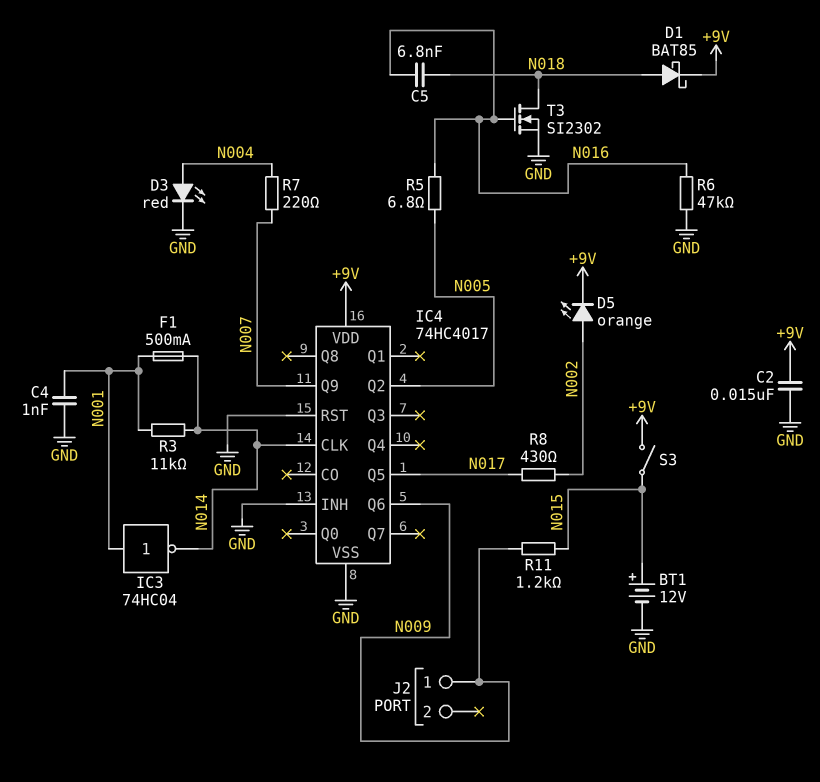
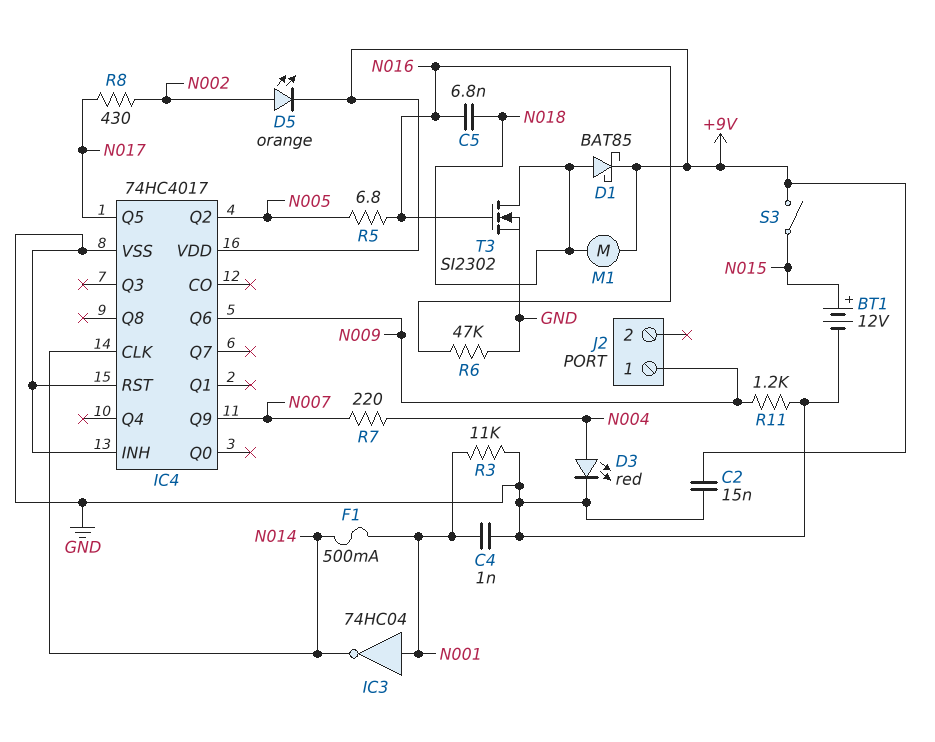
M1: none -> motor (+9V, N018)
R3: 11k (N001, N014) -> 11k (GND, N001)
R11: 1.2k (N009, N015) -> 1.2k (GND, N009)

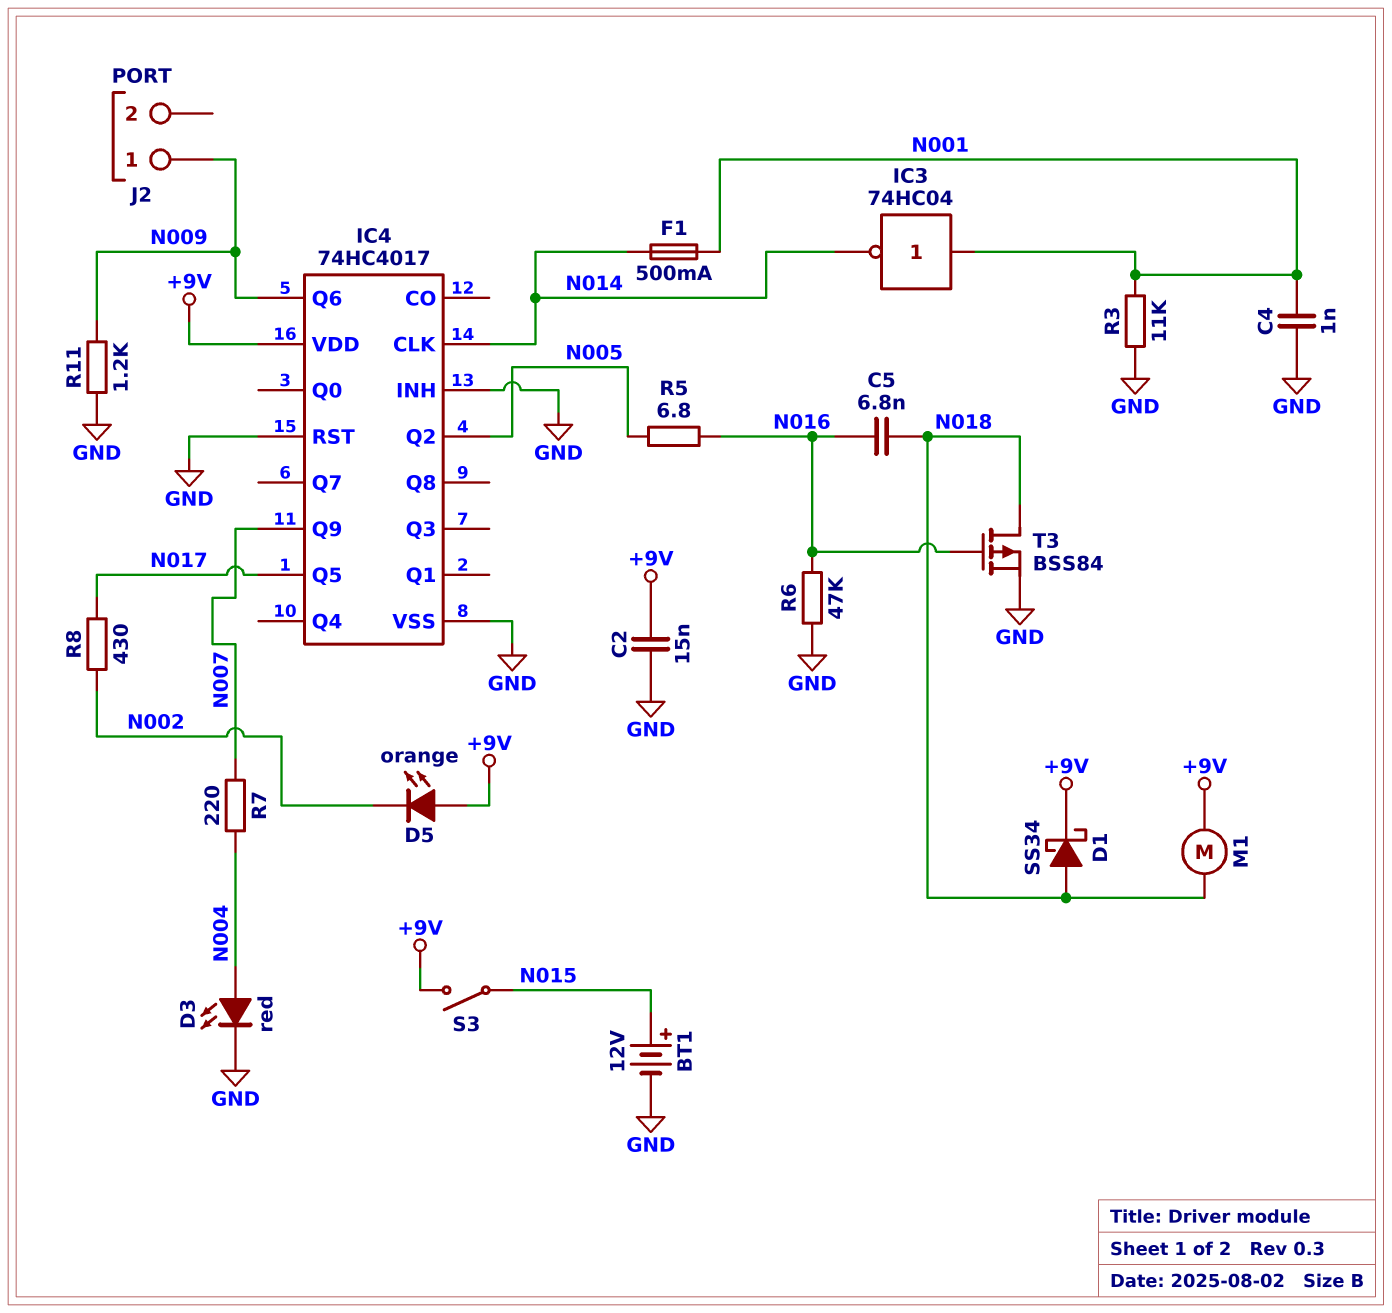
D1: schottky BAT85 (A N018, K +9V) -> schottky SS34 (A N018, K +9V)
D5: LED orange (A N002, K +9V) -> LED orange (A +9V, K N002)
T3: NMOS SI2302 (G N016, D N018, S GND) -> PMOS BSS84 (G N016, D N018, S GND)

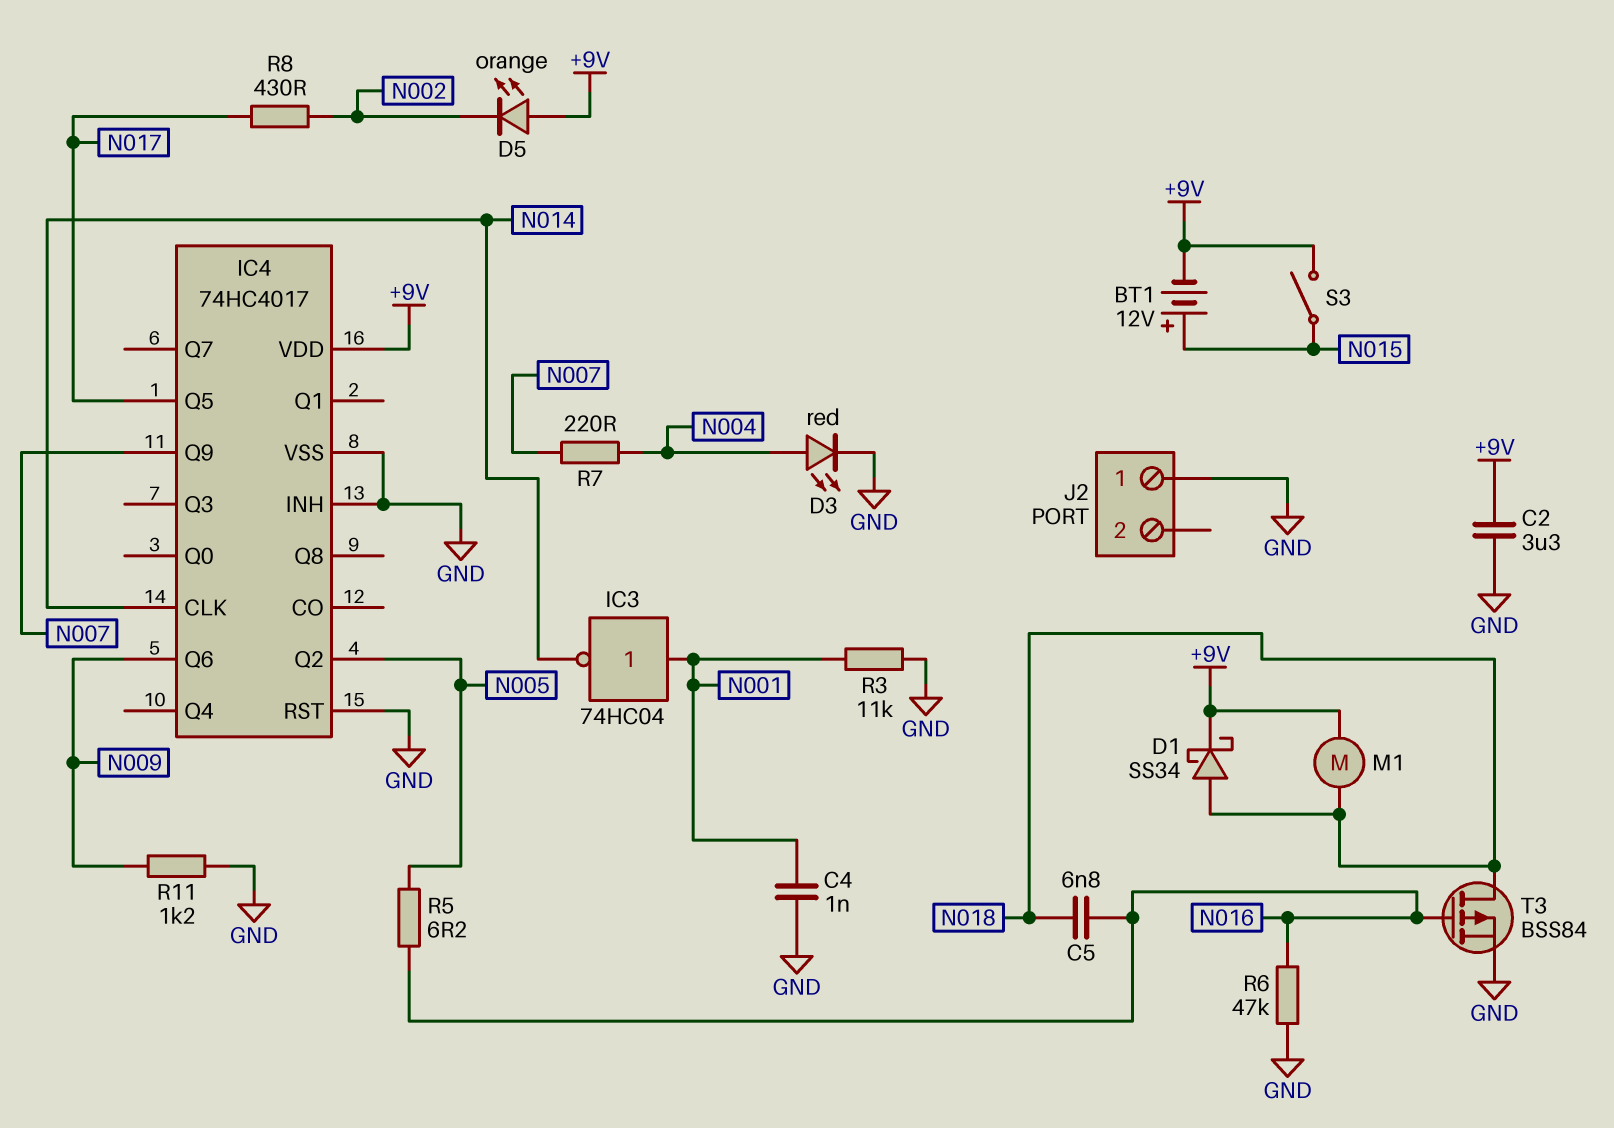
BT1: 12V (plus N015, minus GND) -> 12V (plus N015, minus +9V)
C2: 15nF (+9V, GND) -> 3.3uF (+9V, GND)
F1: 500mA (N001, N014) -> none
J2 pin 1: N009 -> GND
R5: 6.8 (N005, N016) -> 6.2 (N005, N016)

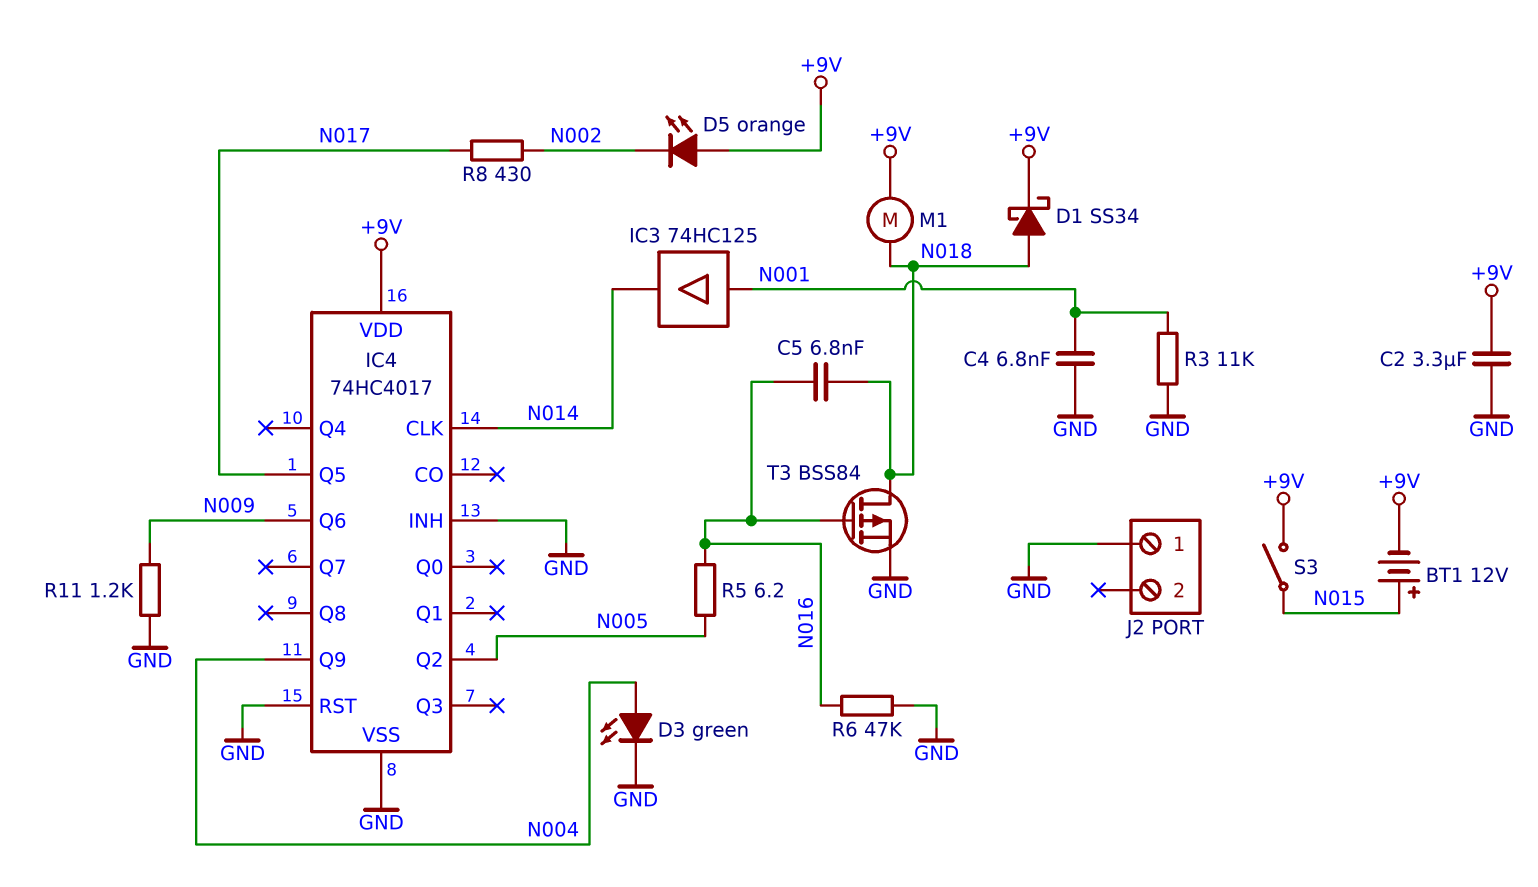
C4: 1nF (GND, N001) -> 6.8nF (GND, N001)
D3: LED red (A N004, K GND) -> LED green (A N004, K GND)
IC3: NOT 74HC04 (in N001, out N014) -> buffer 74HC125 (in N001, out N014)
IC4 pin Q9: N007 -> N004
R7: 220 (N004, N007) -> none

